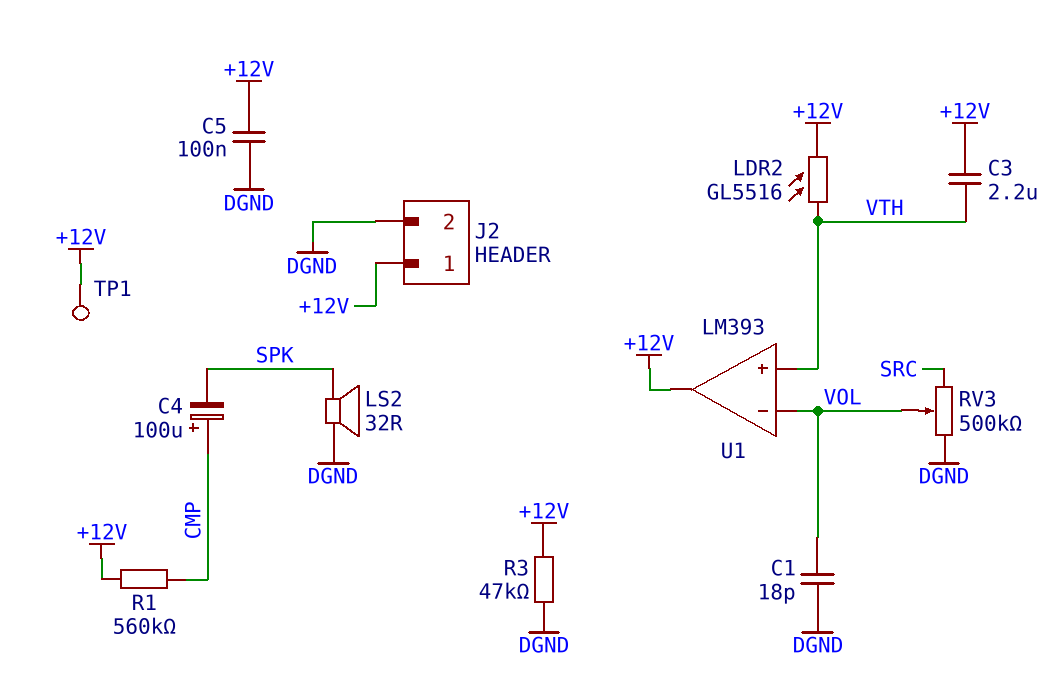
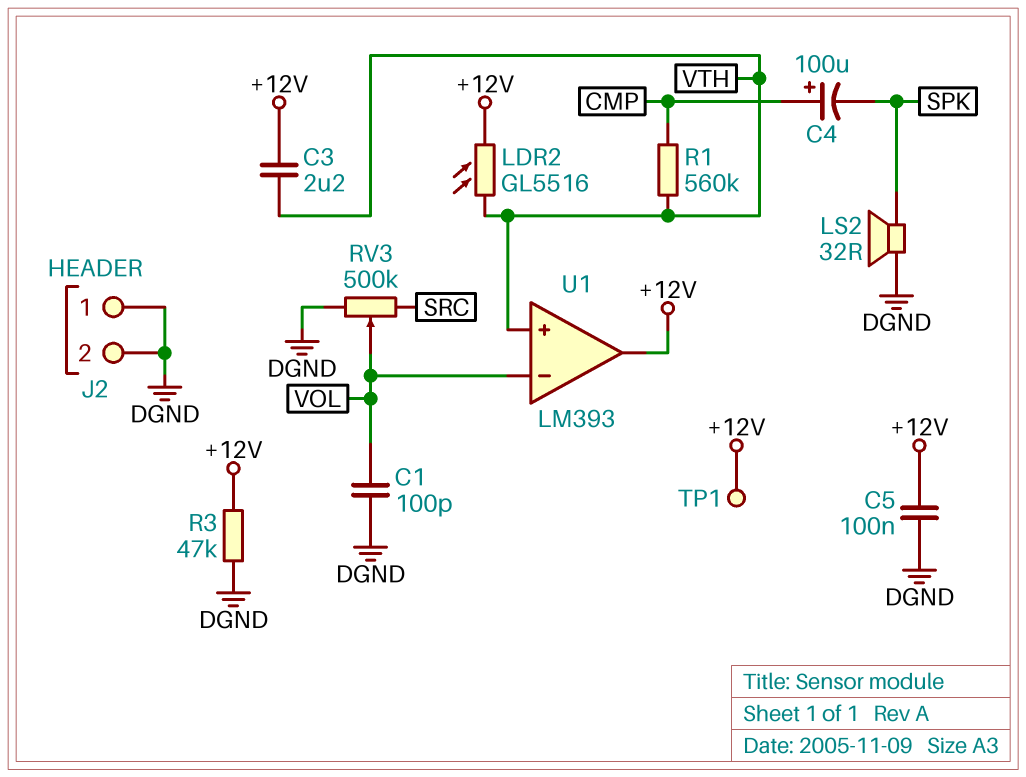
C1: 18pF (DGND, VOL) -> 100pF (DGND, VOL)
J2 pin 1: +12V -> DGND
R1: 560k (+12V, CMP) -> 560k (CMP, VTH)

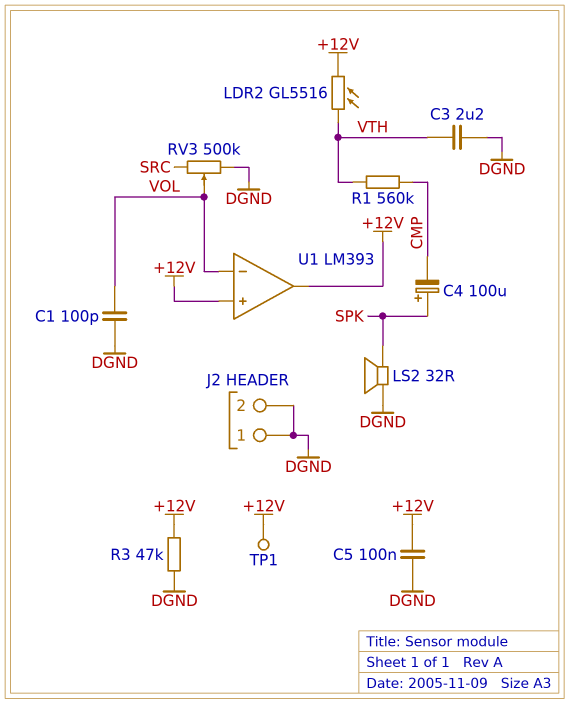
C3: 2.2uF (+12V, VTH) -> 2.2uF (DGND, VTH)
C4: 100uF (plus CMP, minus SPK) -> 100uF (plus SPK, minus CMP)
U1 pin in+: VTH -> +12V

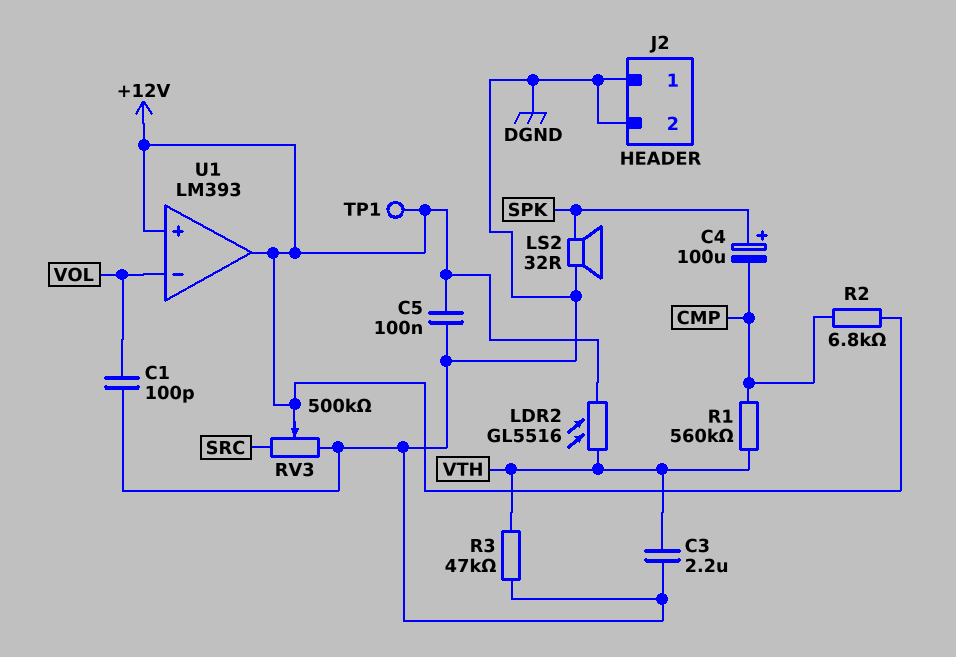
R2: none -> 6.8k (+12V, CMP)
R3: 47k (+12V, DGND) -> 47k (DGND, VTH)
RV3: 500k (DGND, SRC, wiper VOL) -> 500k (DGND, SRC, wiper +12V)

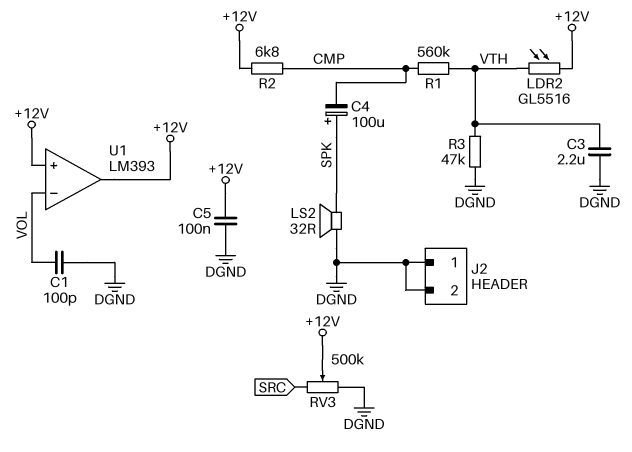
TP1: test point (+12V) -> none

